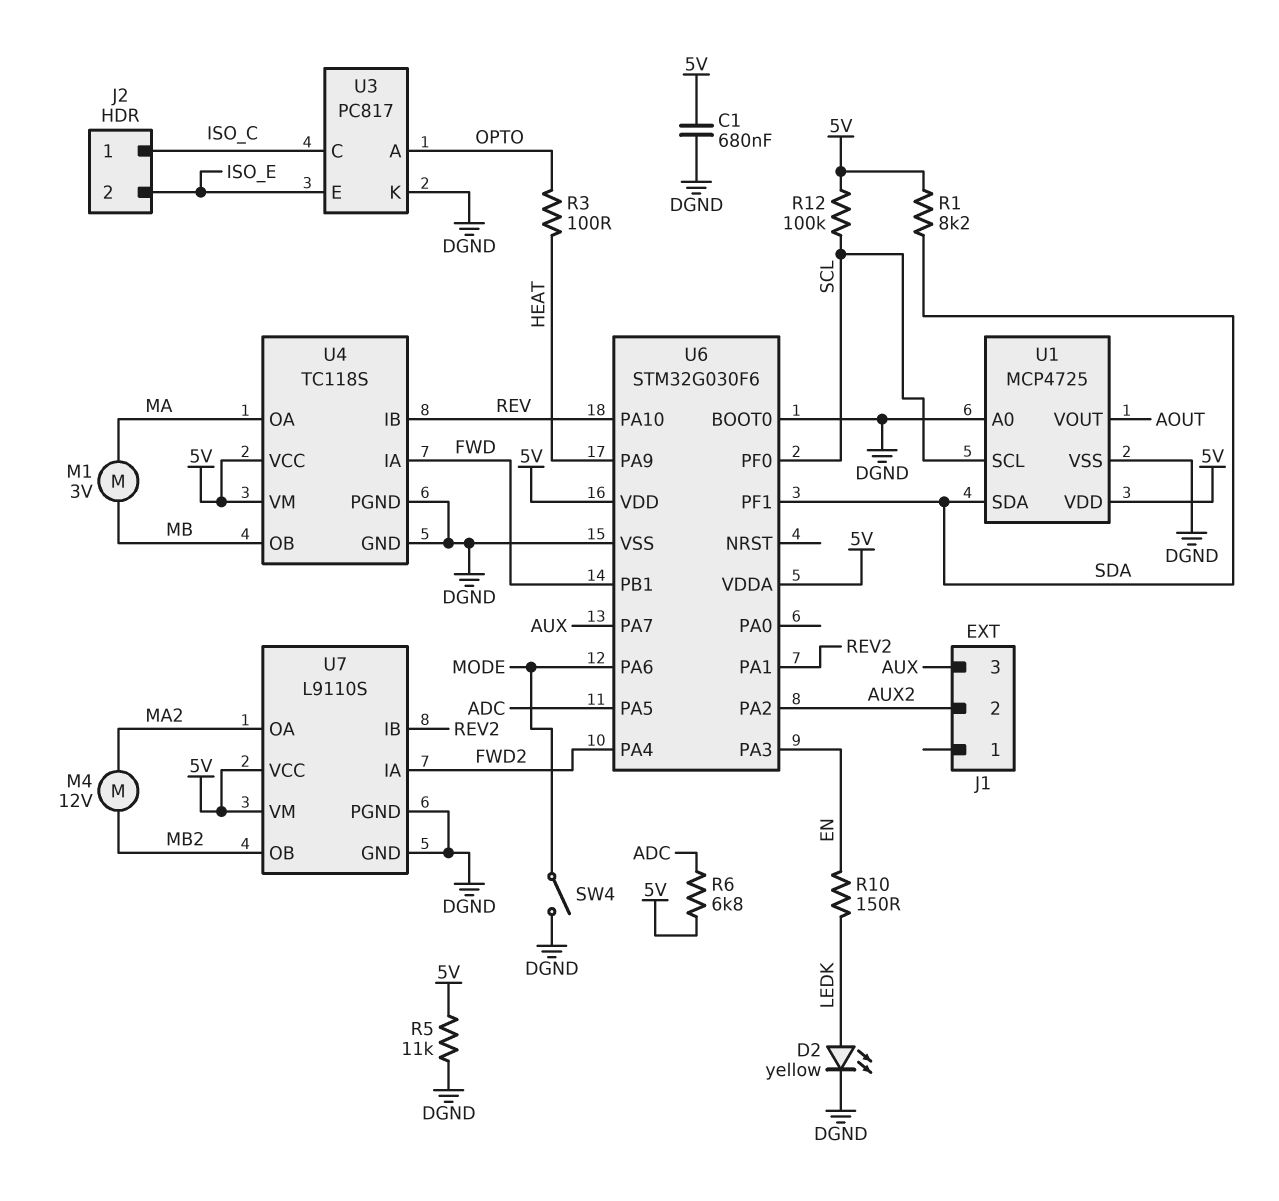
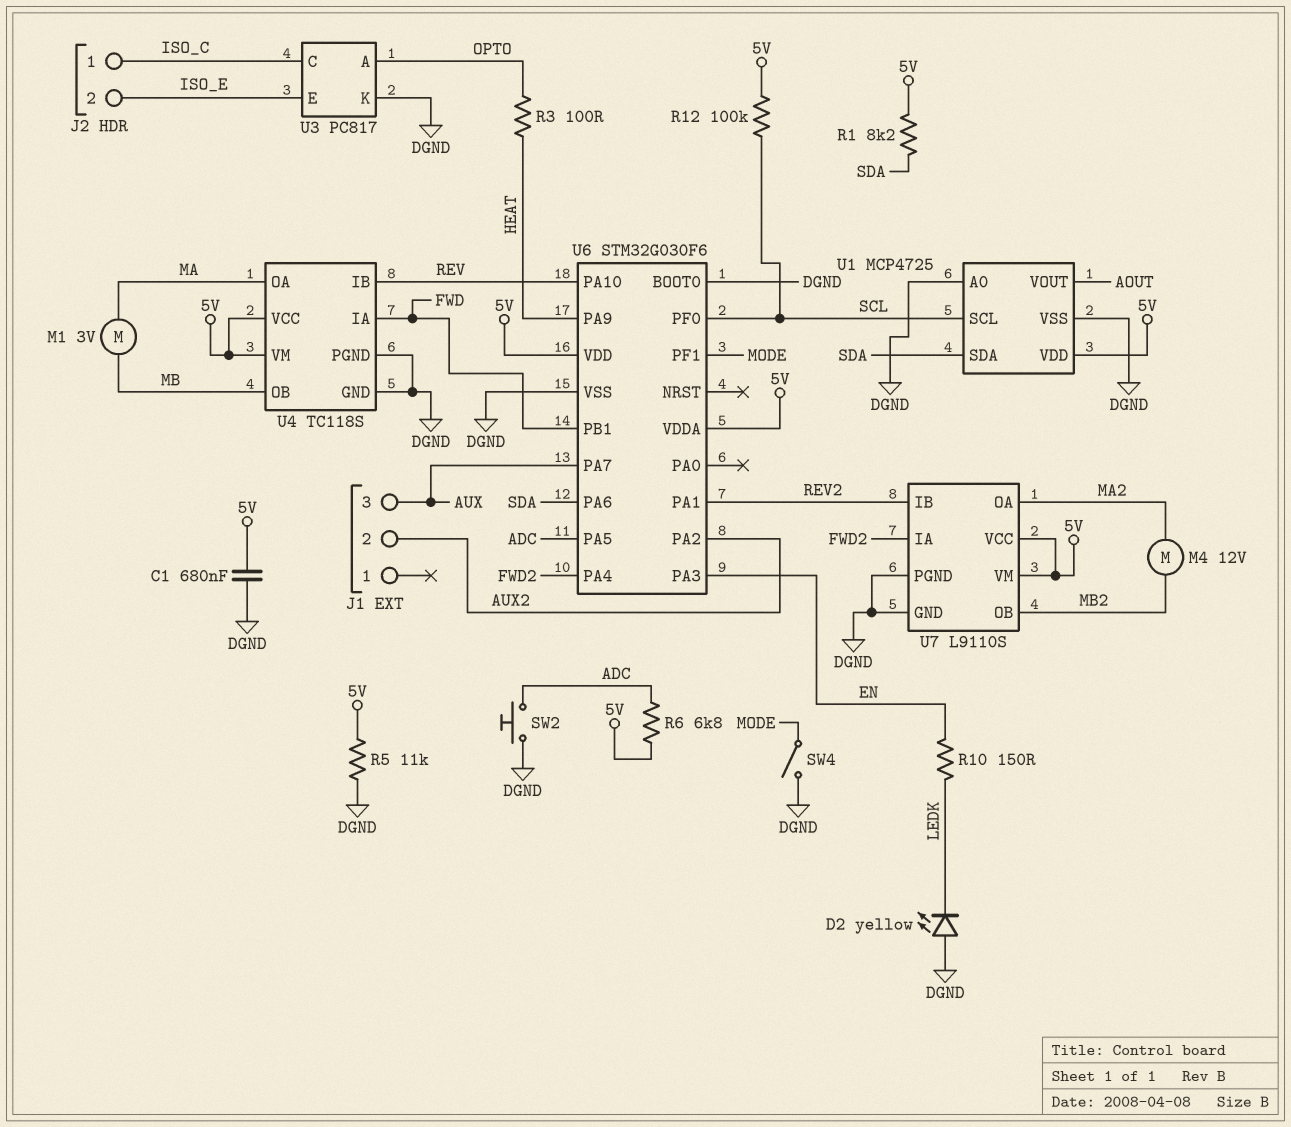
D2: LED yellow (A LEDK, K DGND) -> LED yellow (A DGND, K LEDK)
SW2: none -> button (ADC, DGND)
U6 pin PA6: MODE -> SDA
U6 pin PF1: SDA -> MODE

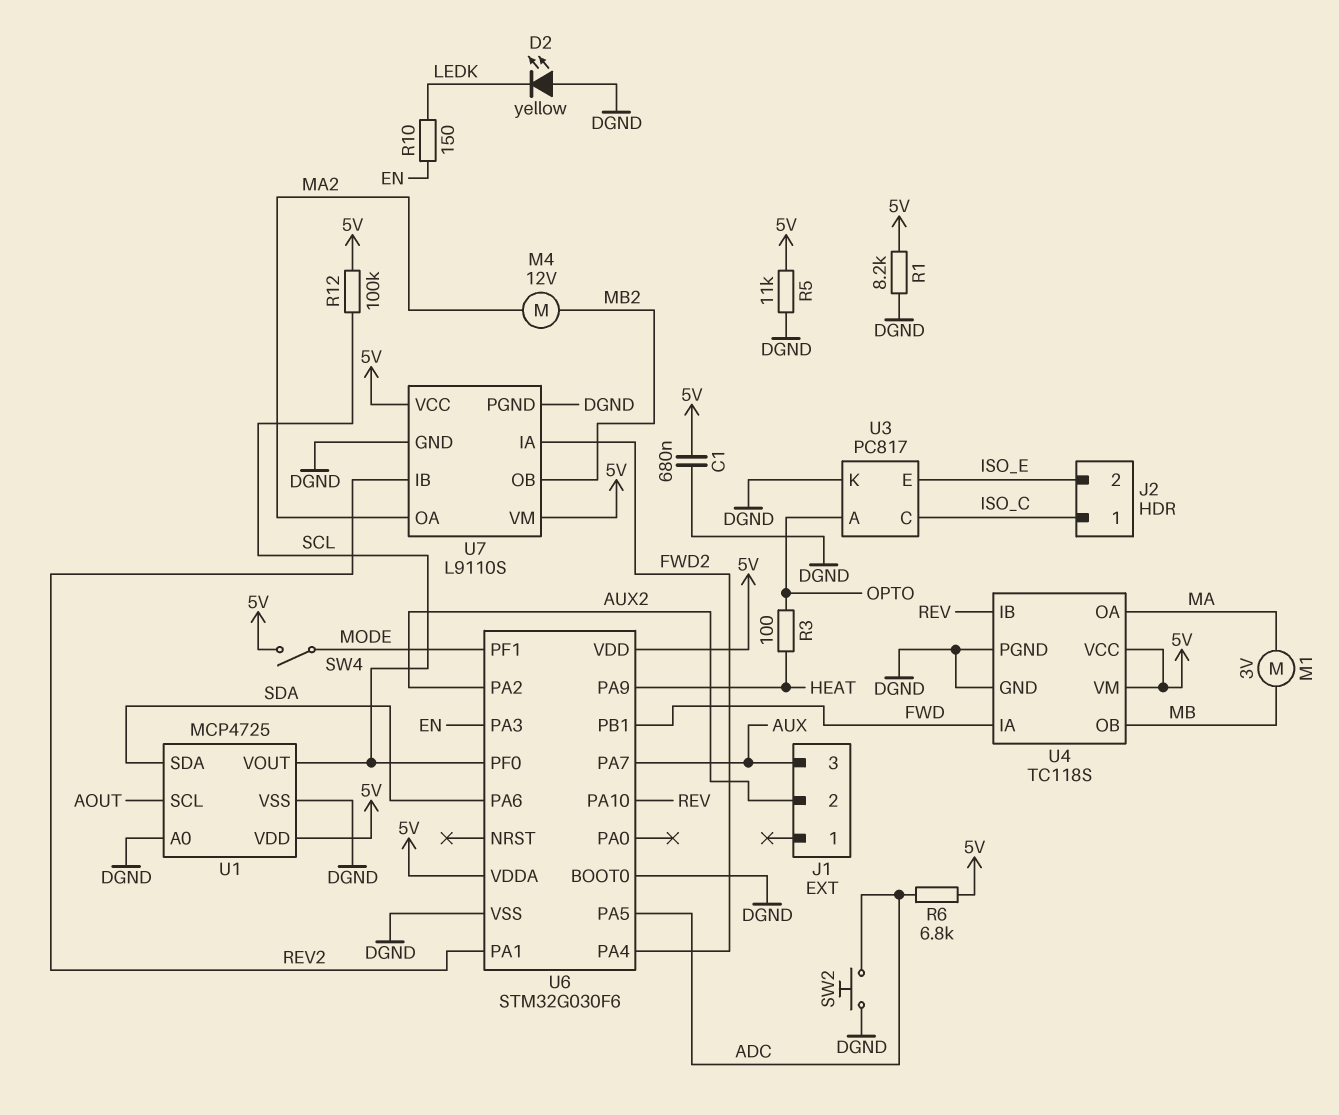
R1: 8.2k (5V, SDA) -> 8.2k (5V, DGND)
SW4: switch (DGND, MODE) -> switch (5V, MODE)
U1 pin SCL: SCL -> AOUT
U1 pin VOUT: AOUT -> SCL

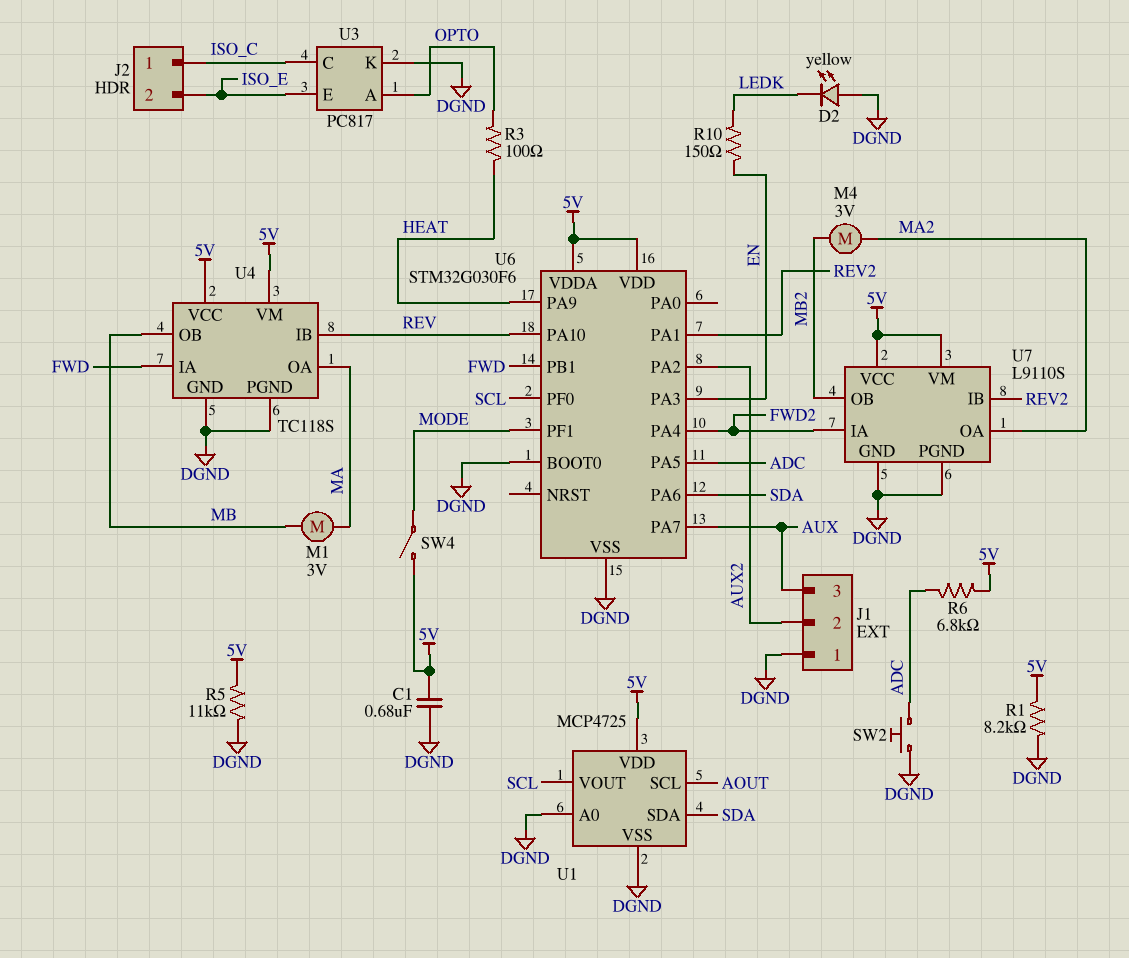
J1 pin 1: none -> DGND
M4: motor 12V (MA2, MB2) -> motor 3V (MA2, MB2)
R12: 100k (5V, SCL) -> none

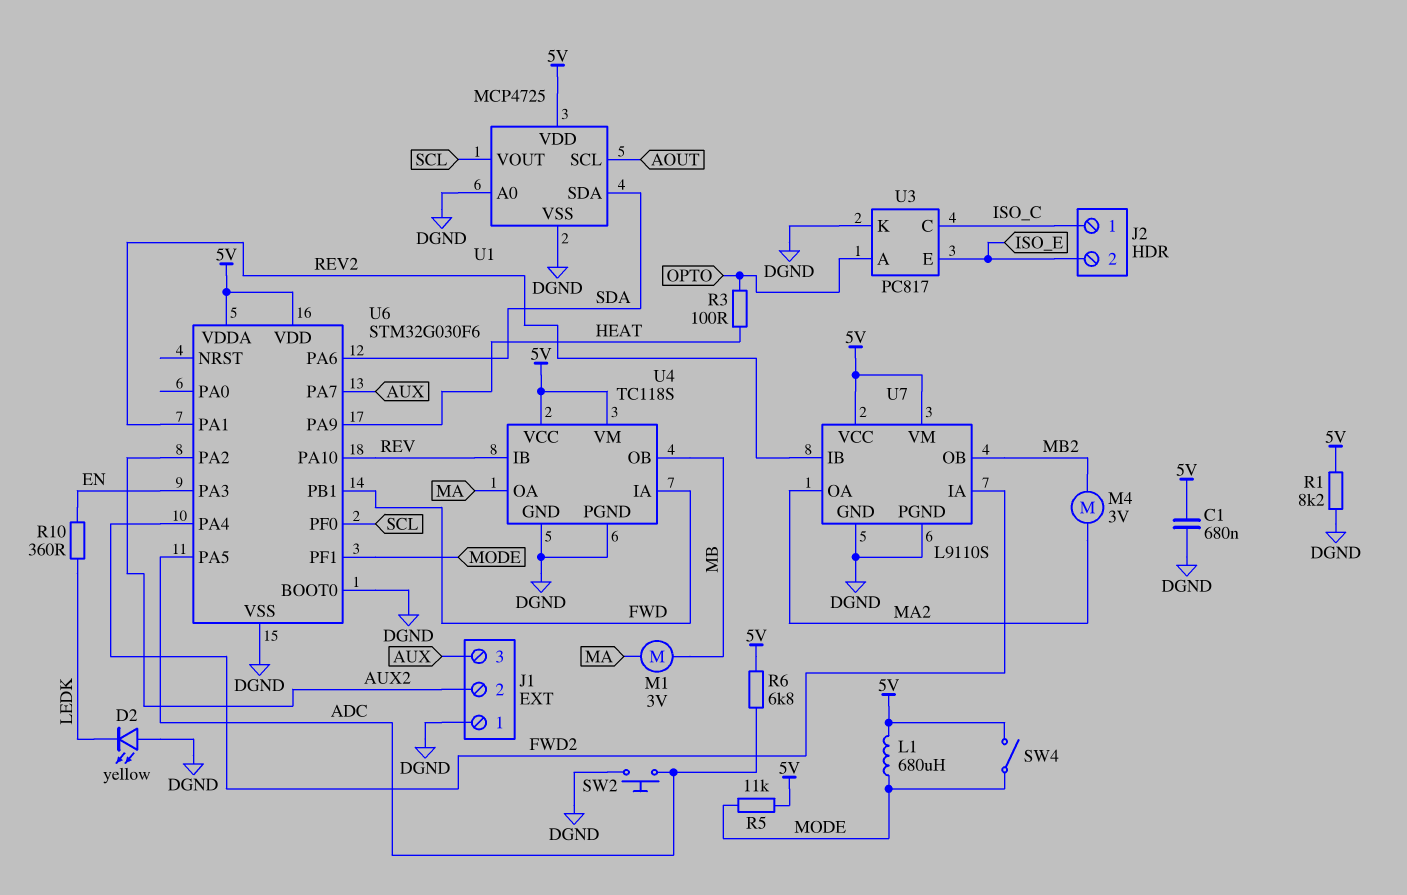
L1: none -> 680uH (5V, MODE)
R5: 11k (5V, DGND) -> 11k (5V, MODE)
R10: 150 (EN, LEDK) -> 360 (EN, LEDK)

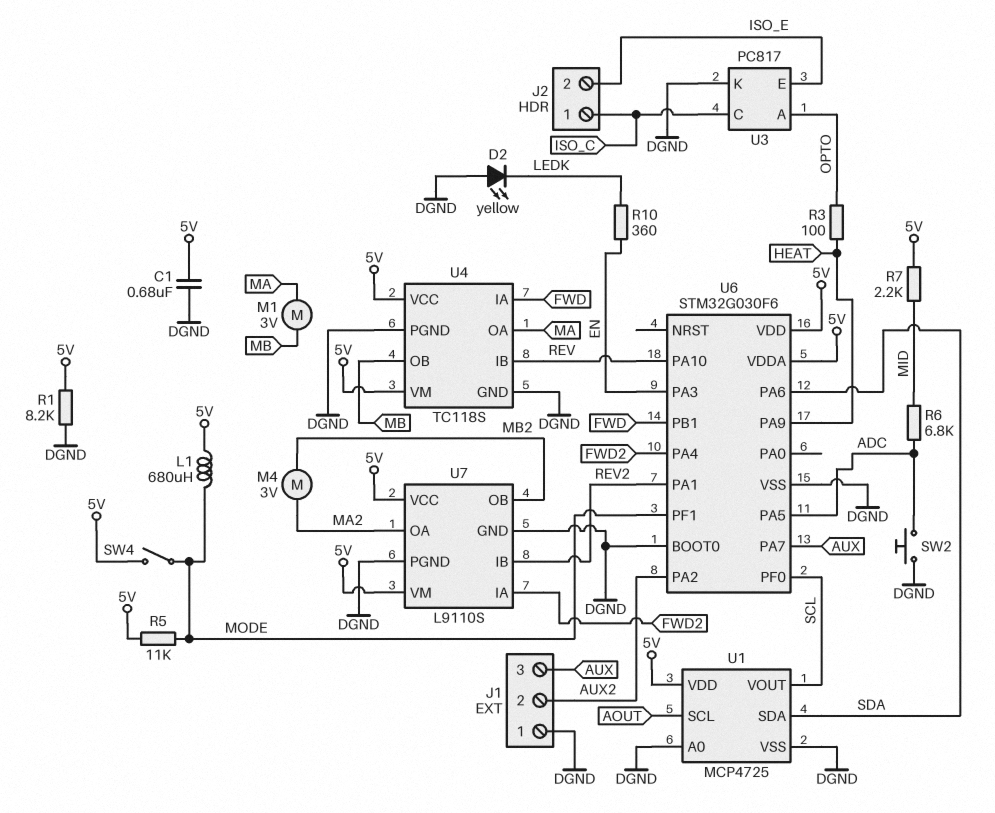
R6: 6.8k (5V, ADC) -> 6.8k (ADC, MID)
R7: none -> 2.2k (5V, MID)

